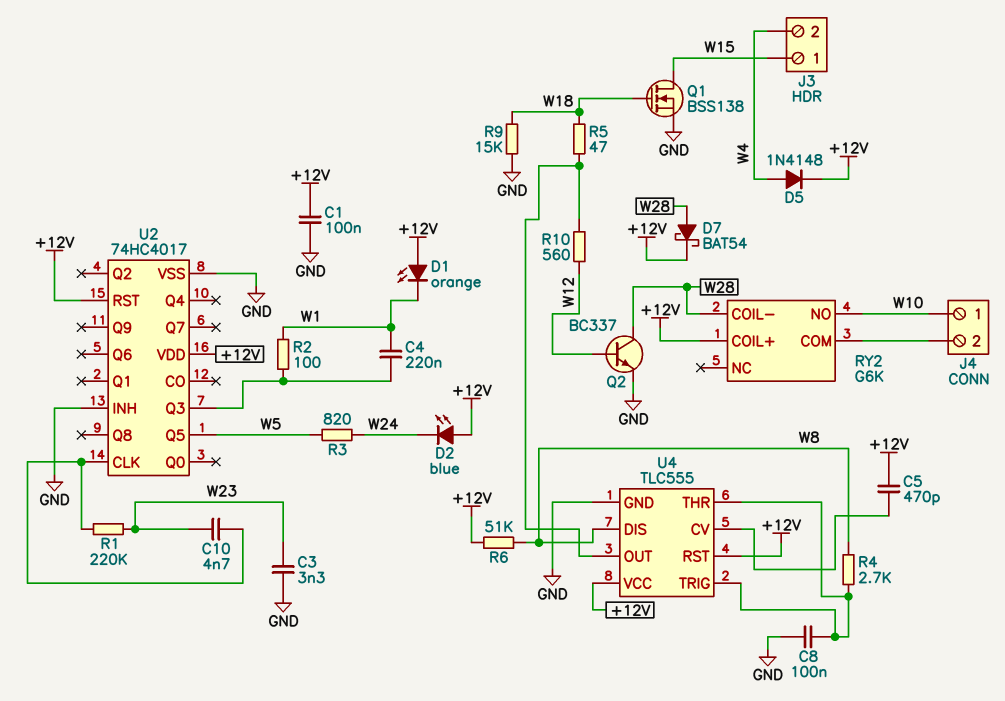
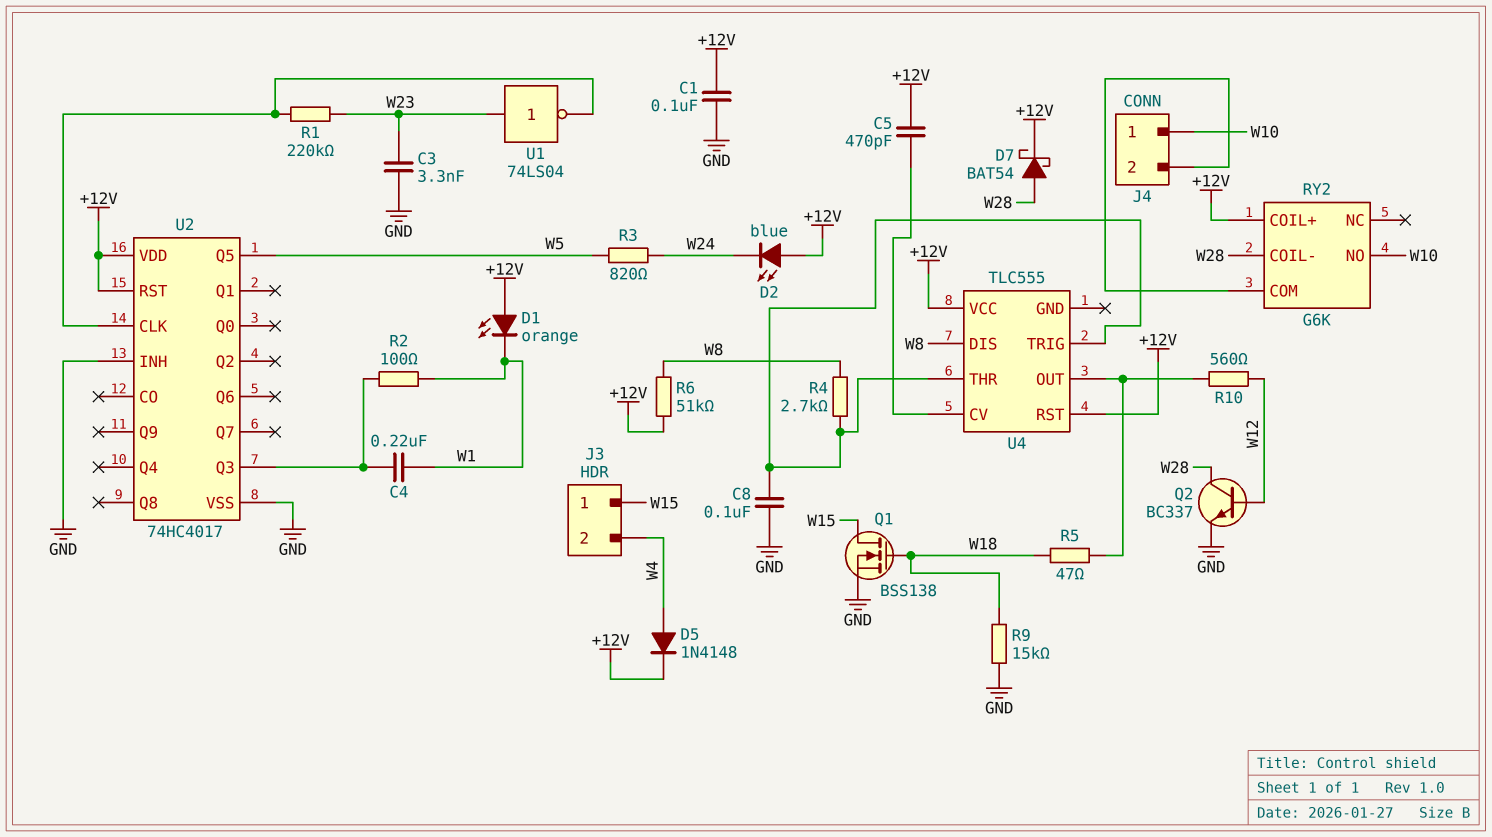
C10: 4.7nF (U2/CLK, W23) -> none
U1: none -> NOT 74LS04 (in W23, out U2/CLK)
U4 pin GND: GND -> none

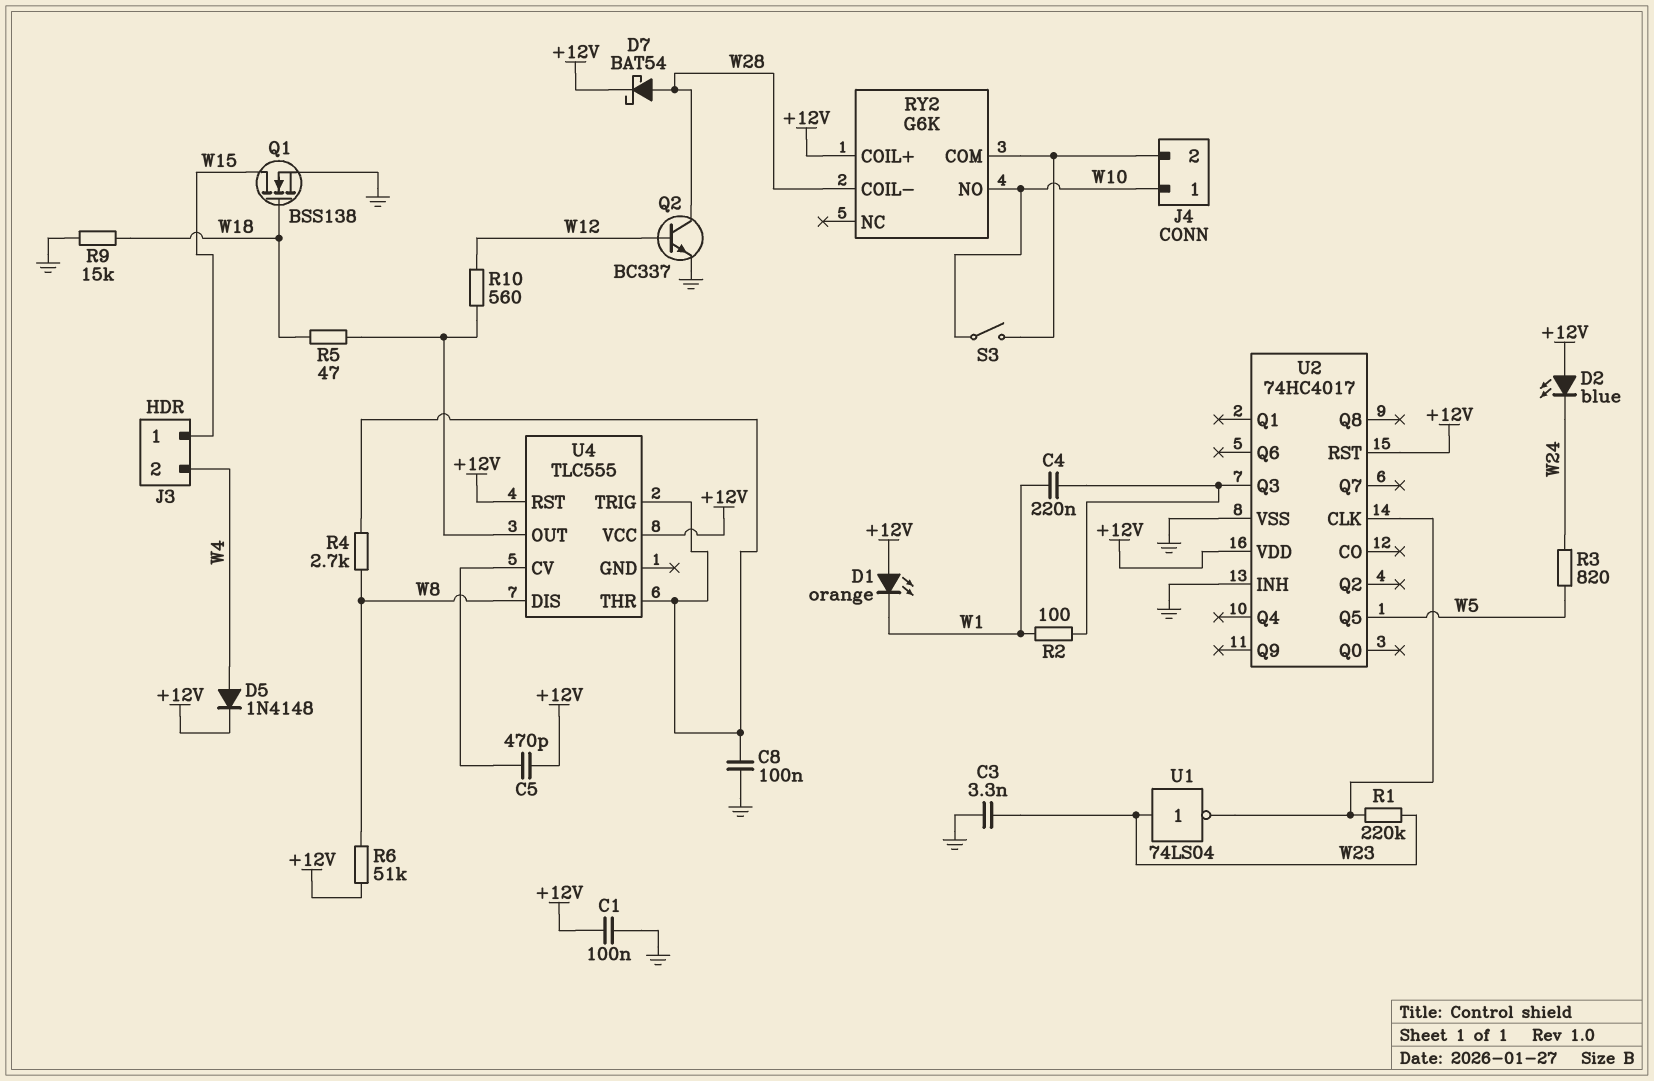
S3: none -> switch (J4/2, W10)

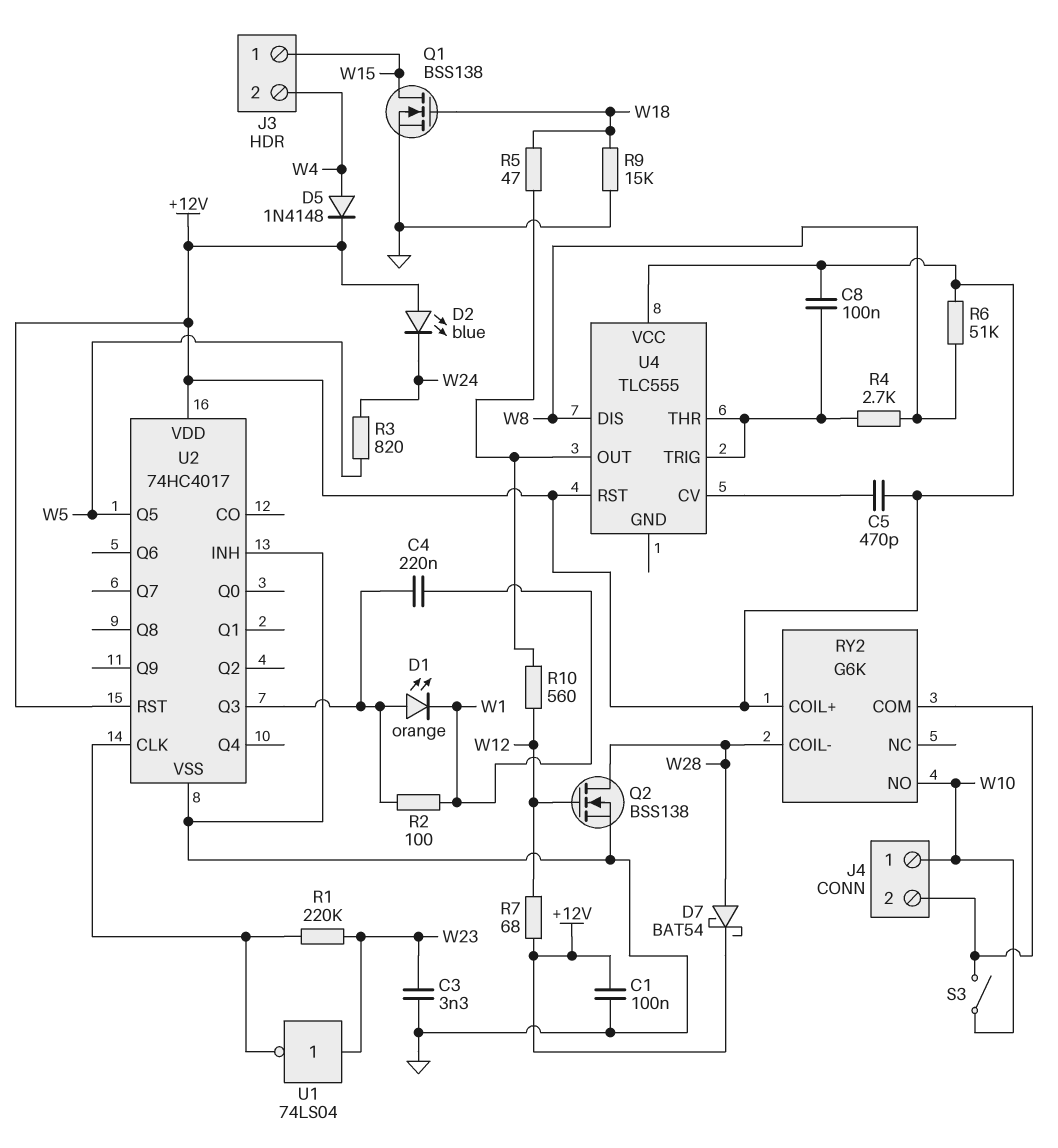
C8: 100nF (GND, U4/THR) -> 100nF (+12V, U4/THR)
D1: LED orange (A +12V, K W1) -> LED orange (A U2/Q3, K W1)
Q2: NPN BC337 (B W12, C W28, E GND) -> NMOS BSS138 (G W12, D W28, S GND)
R7: none -> 68 (+12V, W12)

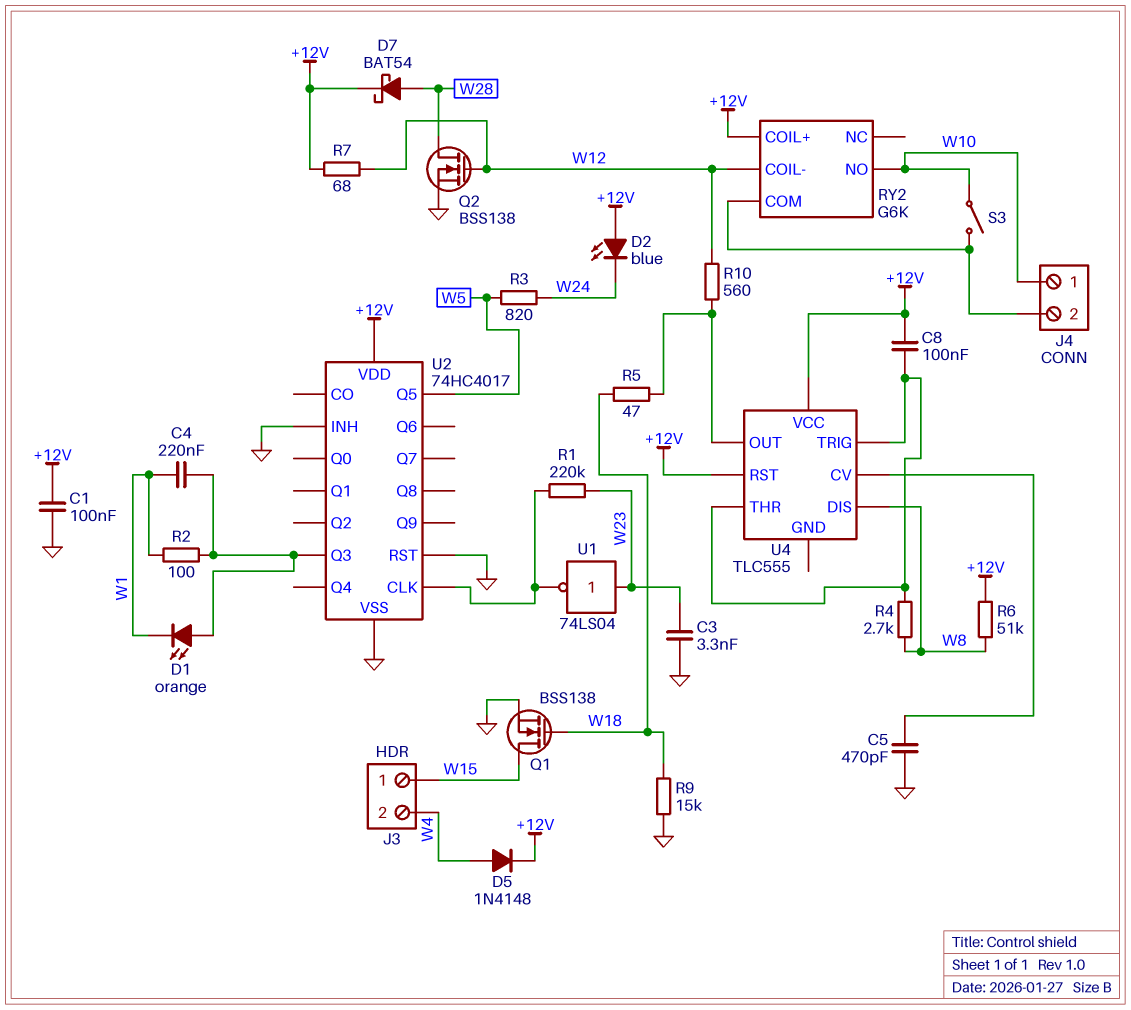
C5: 470pF (+12V, U4/CV) -> 470pF (GND, U4/CV)
RY2 pin COIL-: W28 -> W12
U2 pin RST: +12V -> GND

